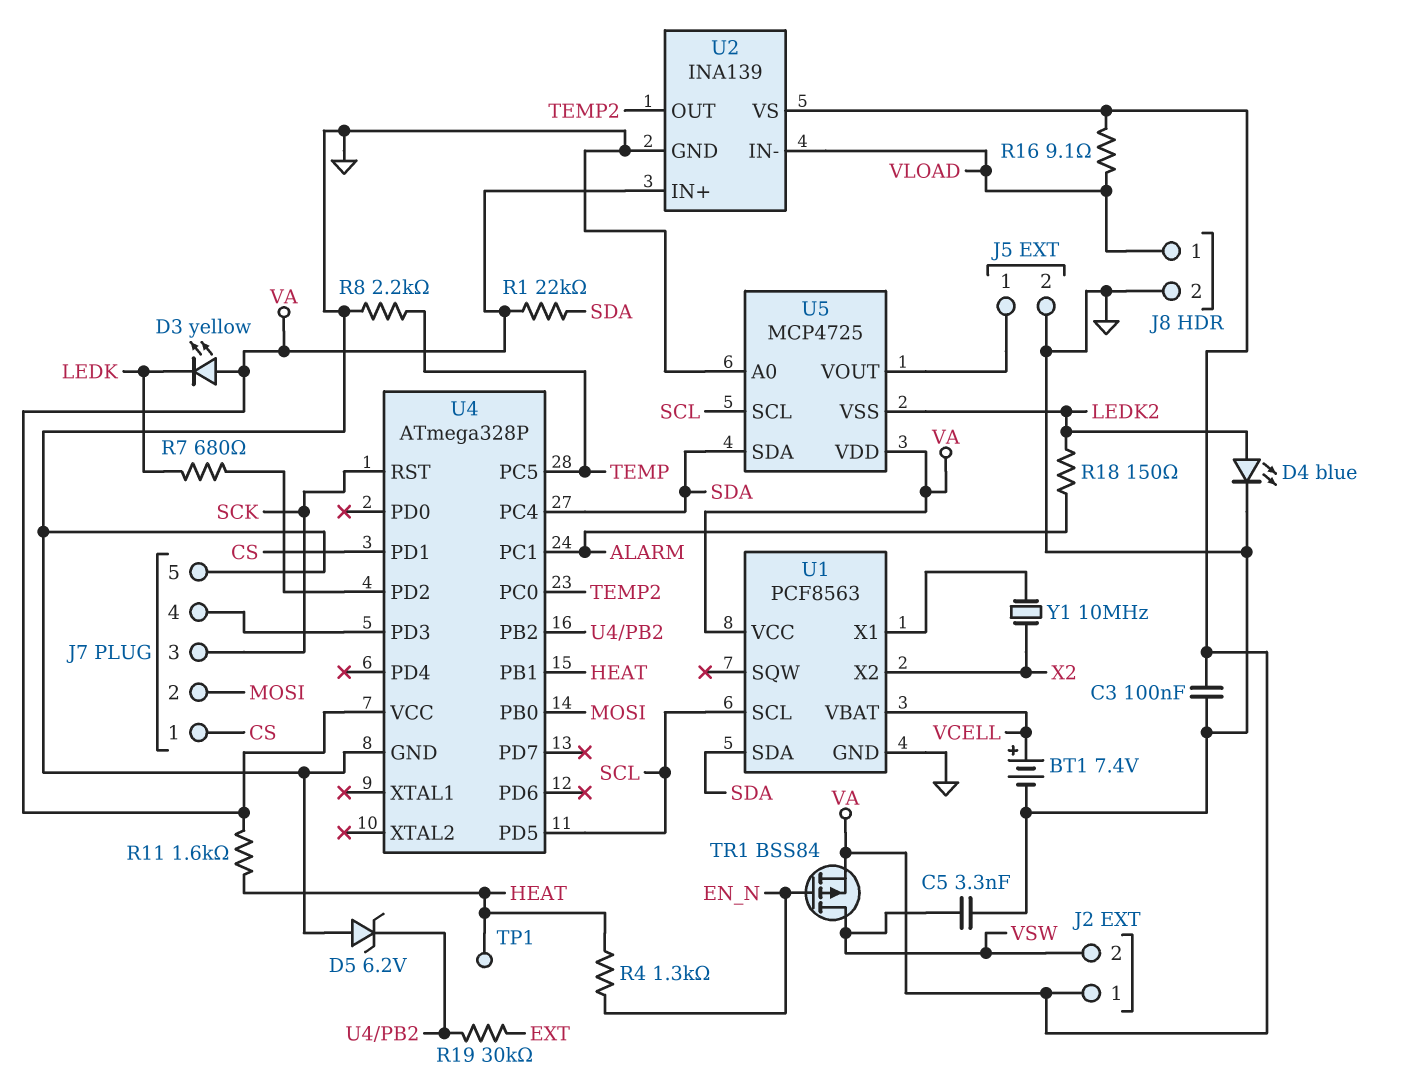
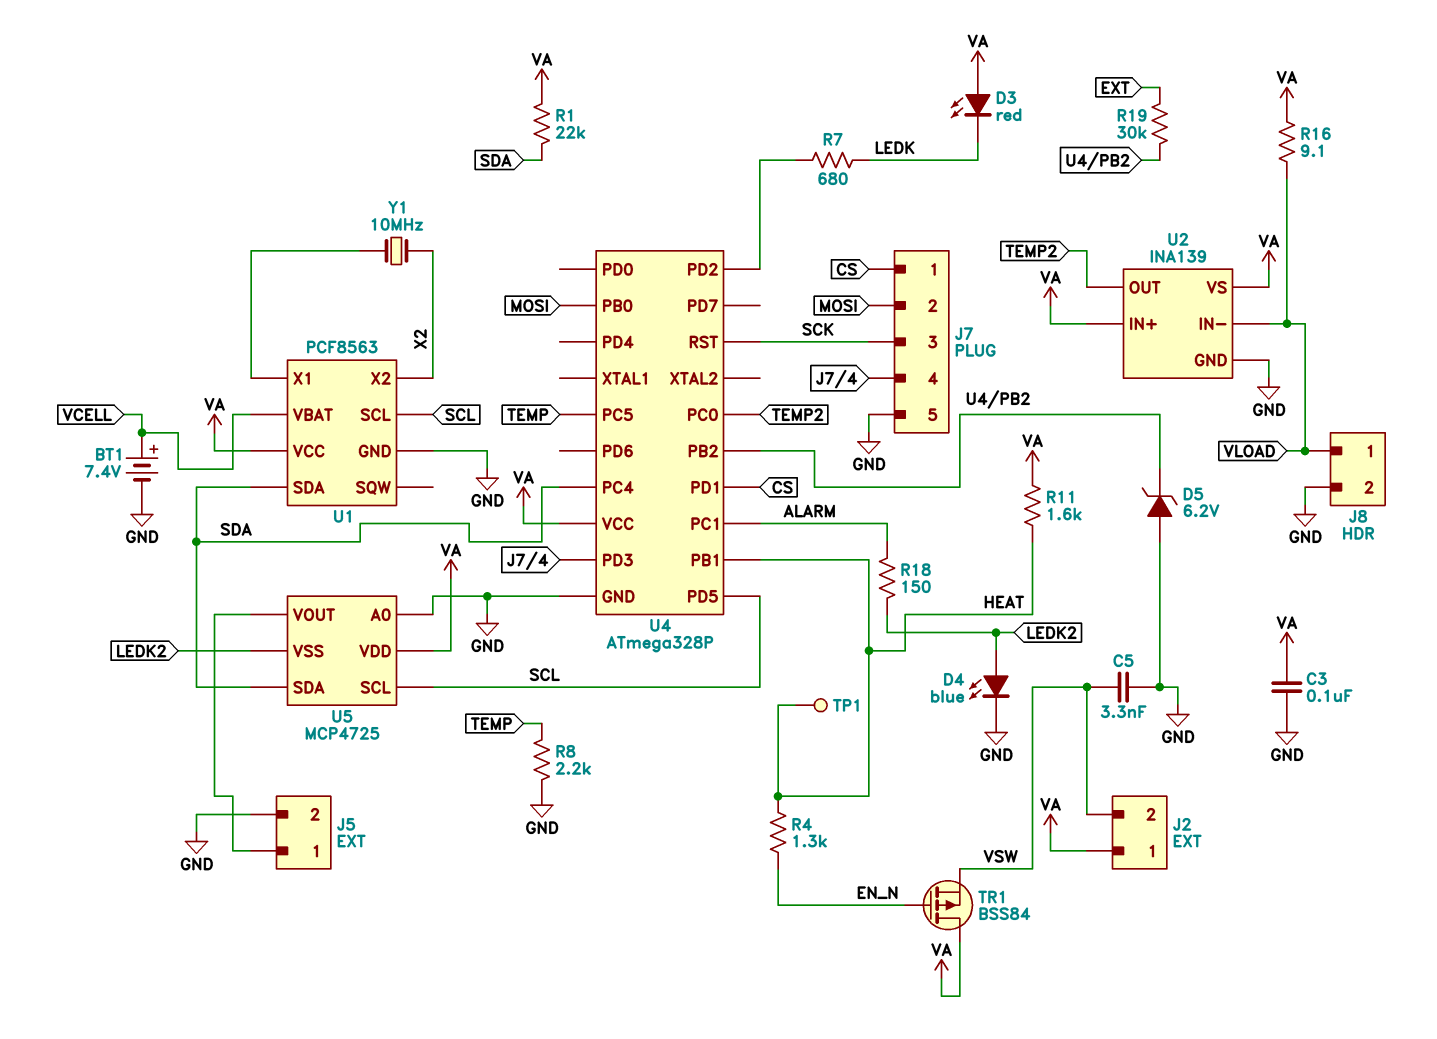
D3: LED yellow (A VA, K LEDK) -> LED red (A VA, K LEDK)
TR1: PMOS BSS84 (G EN_N, D VSW, S VA) -> PMOS BSS84 (G EN_N, D VA, S VSW)

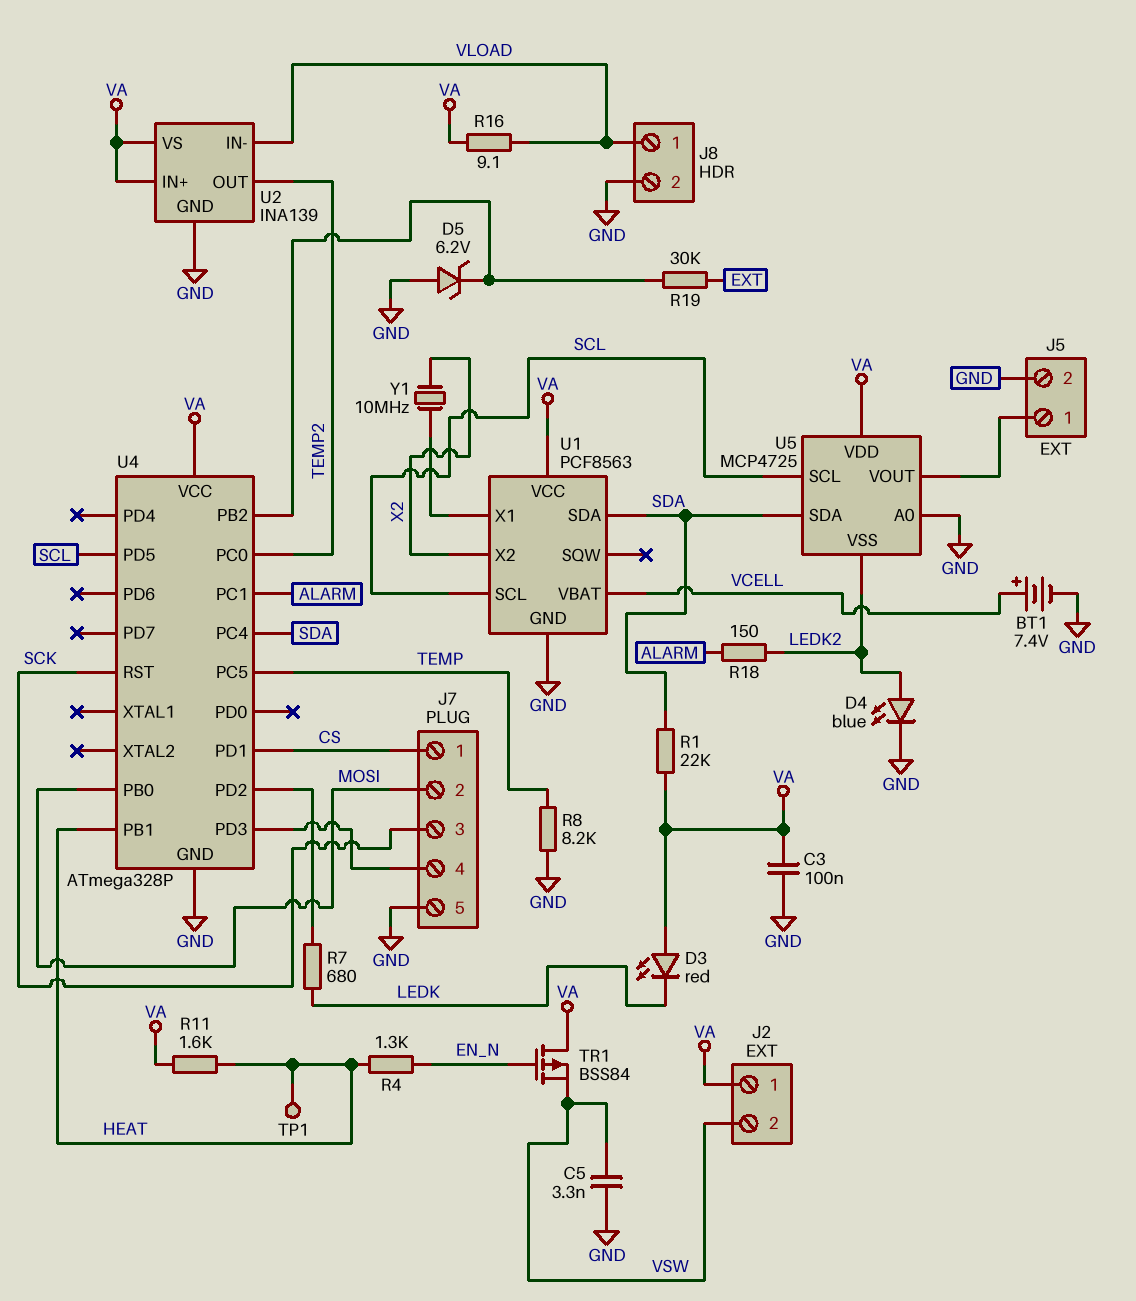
R8: 2.2k (GND, TEMP) -> 8.2k (GND, TEMP)

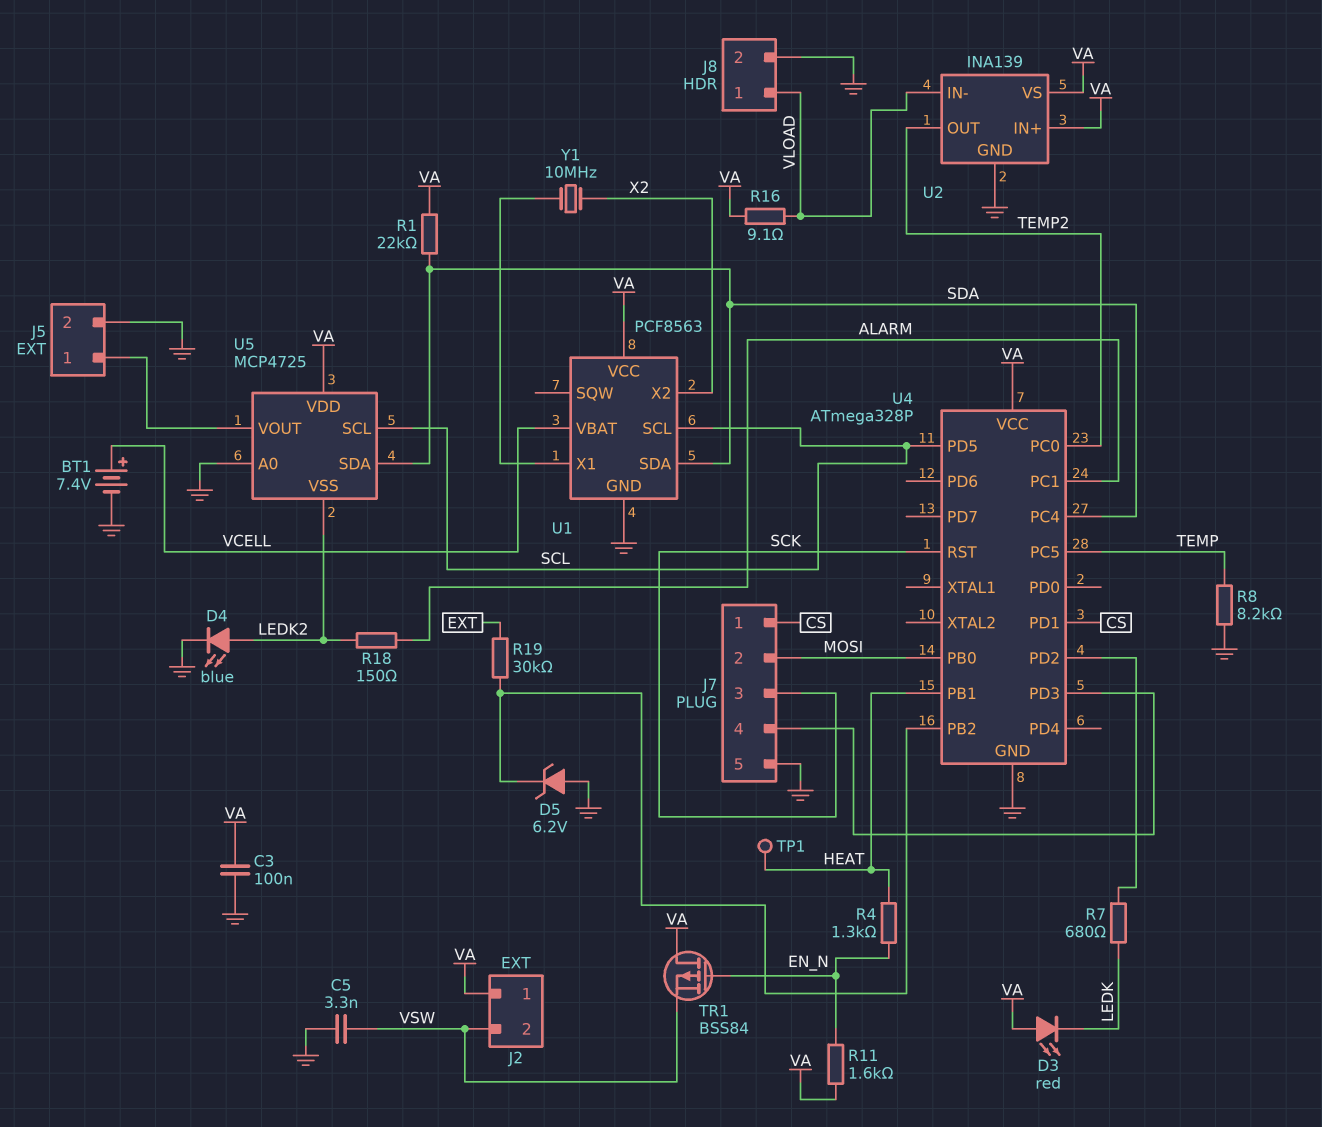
R11: 1.6k (HEAT, VA) -> 1.6k (EN_N, VA)

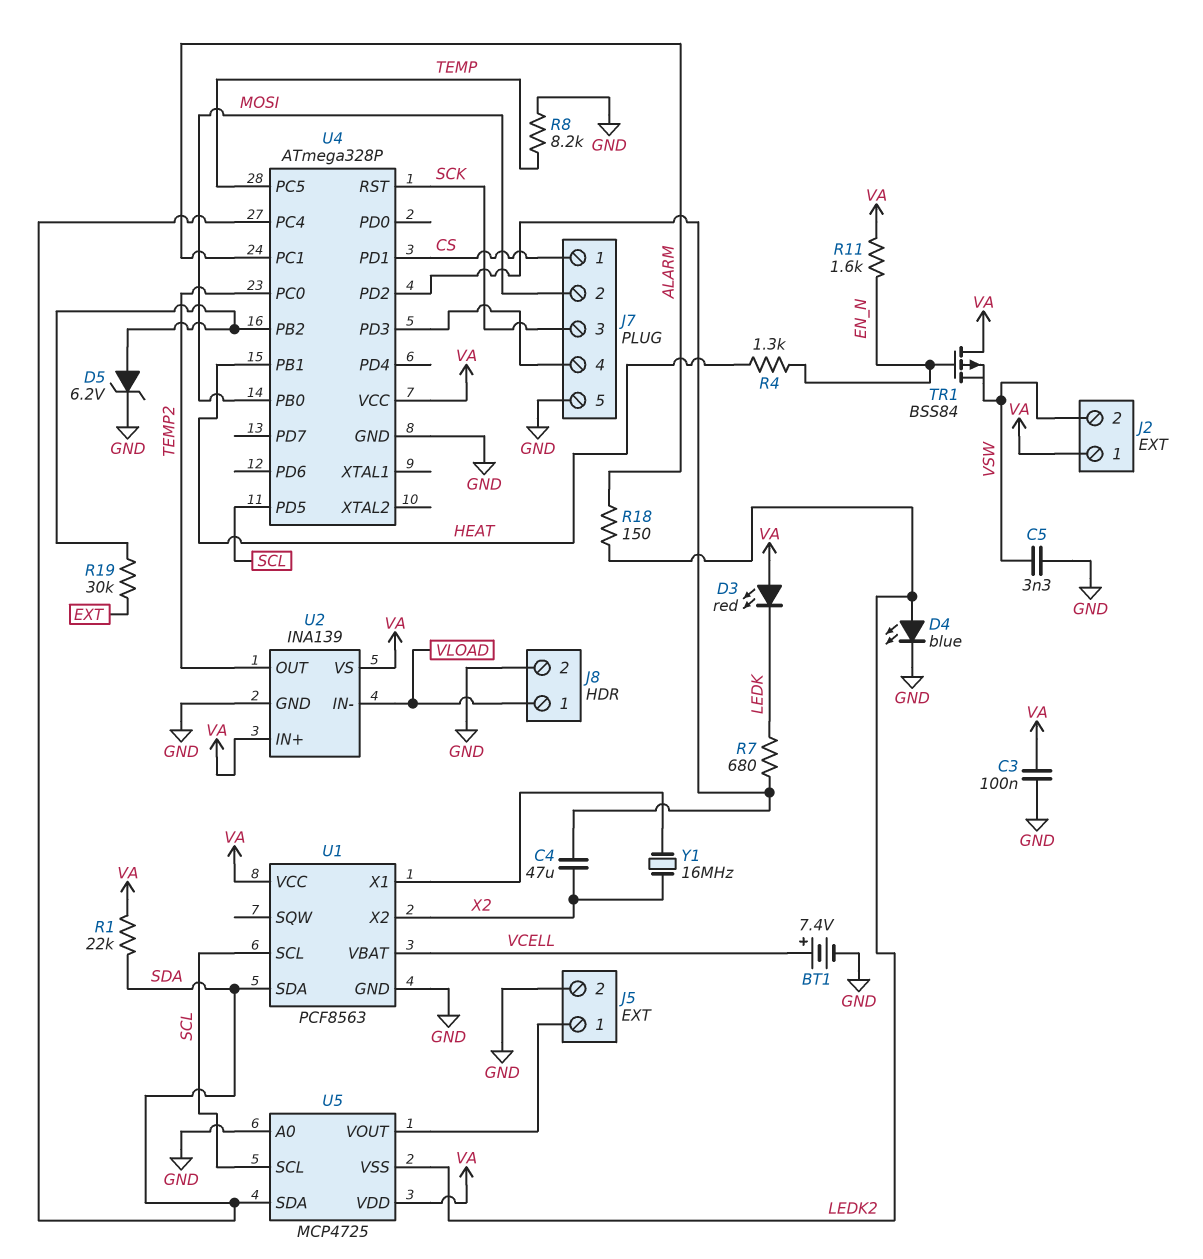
C4: none -> 47uF (U4/PD2, X2)
D5: zener 6.2V (A GND, K U4/PB2) -> zener 6.2V (A U4/PB2, K GND)
R16: 9.1 (VA, VLOAD) -> none
TP1: test point (HEAT) -> none
Y1: 10MHz (U1/X1, X2) -> 16MHz (U1/X1, X2)

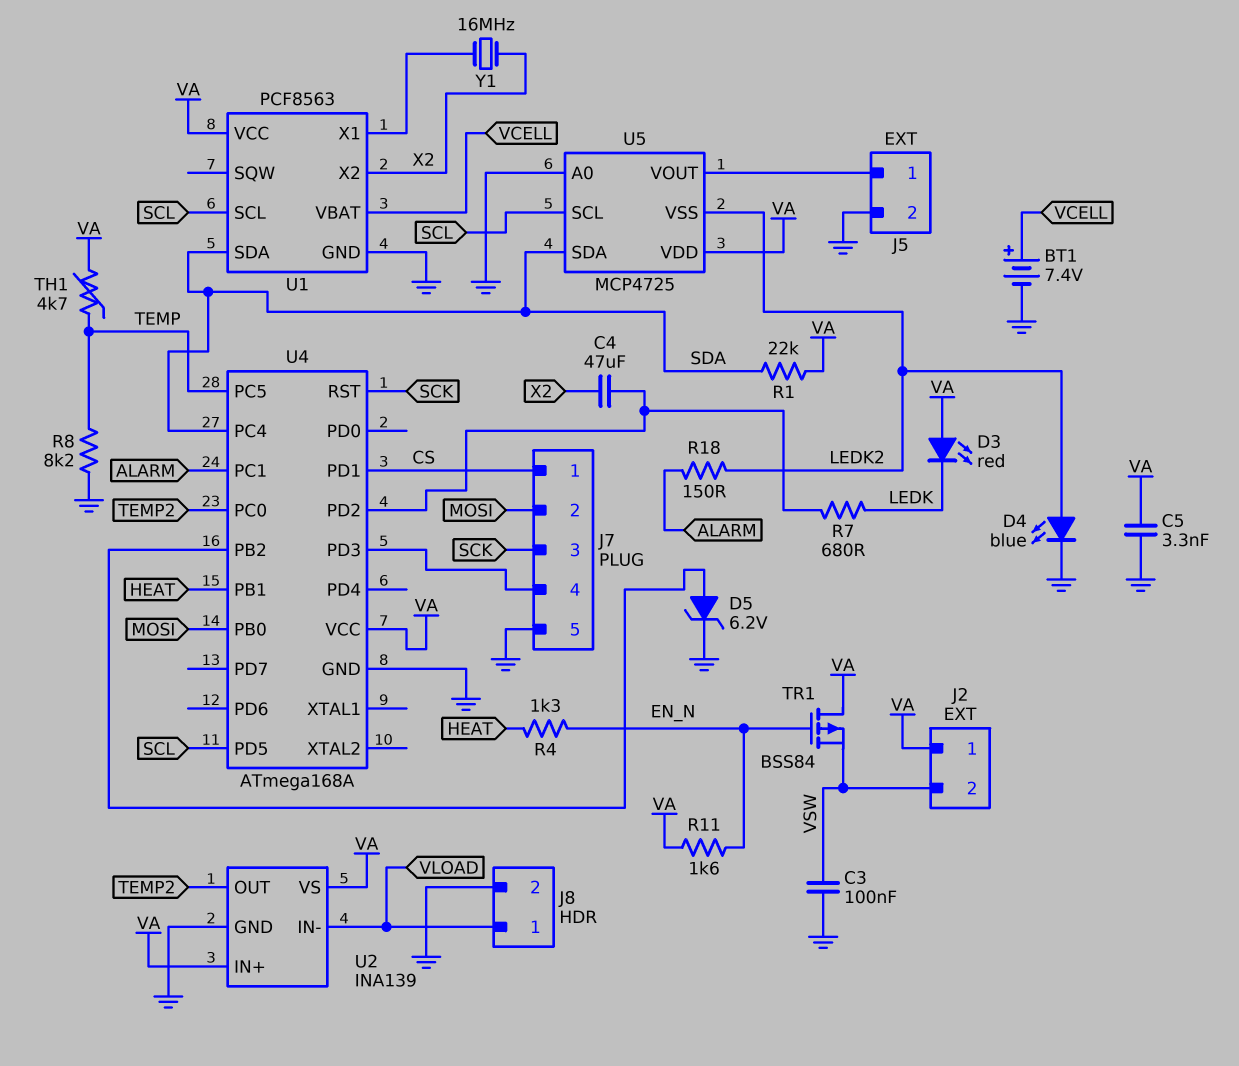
C3: 100nF (GND, VA) -> 100nF (GND, VSW)
C5: 3.3nF (GND, VSW) -> 3.3nF (GND, VA)
R19: 30k (EXT, U4/PB2) -> none
TH1: none -> 4.7k (TEMP, VA)
U4: ATmega328P -> ATmega168A

